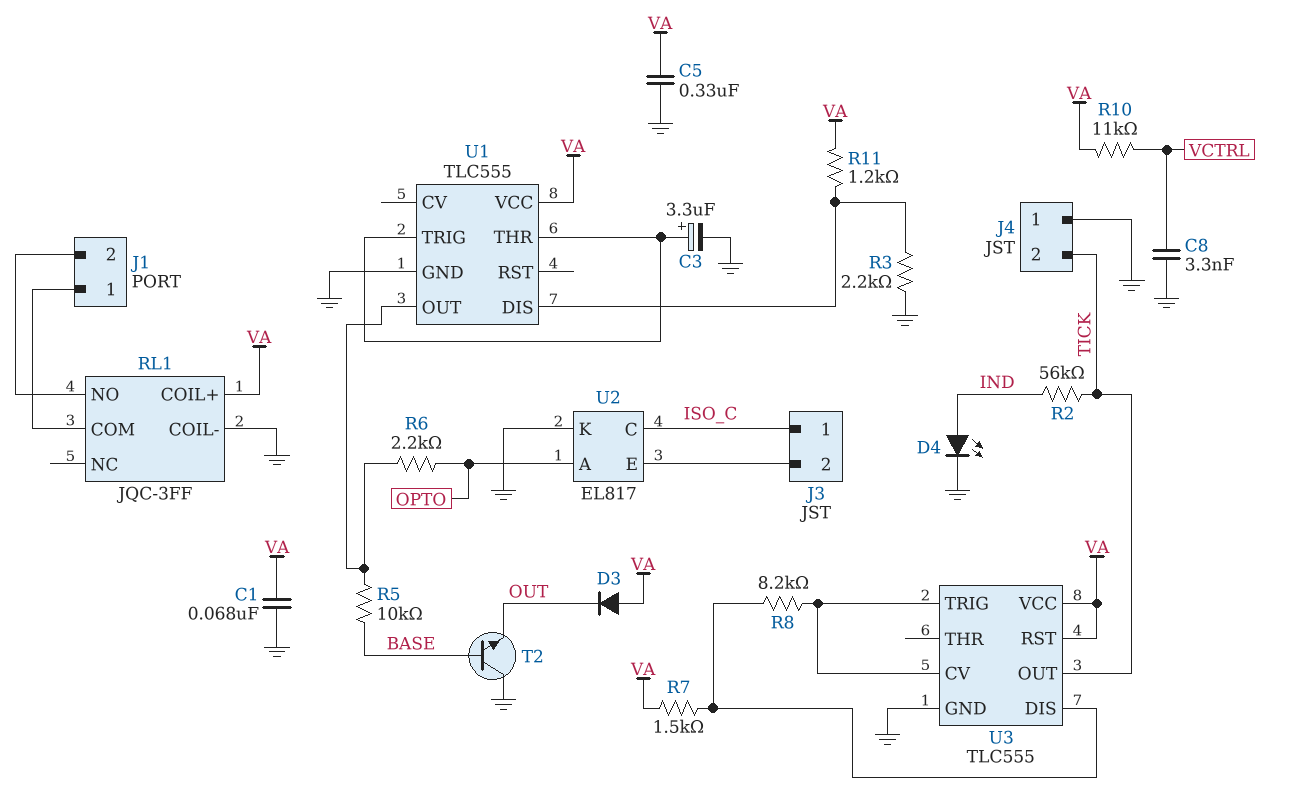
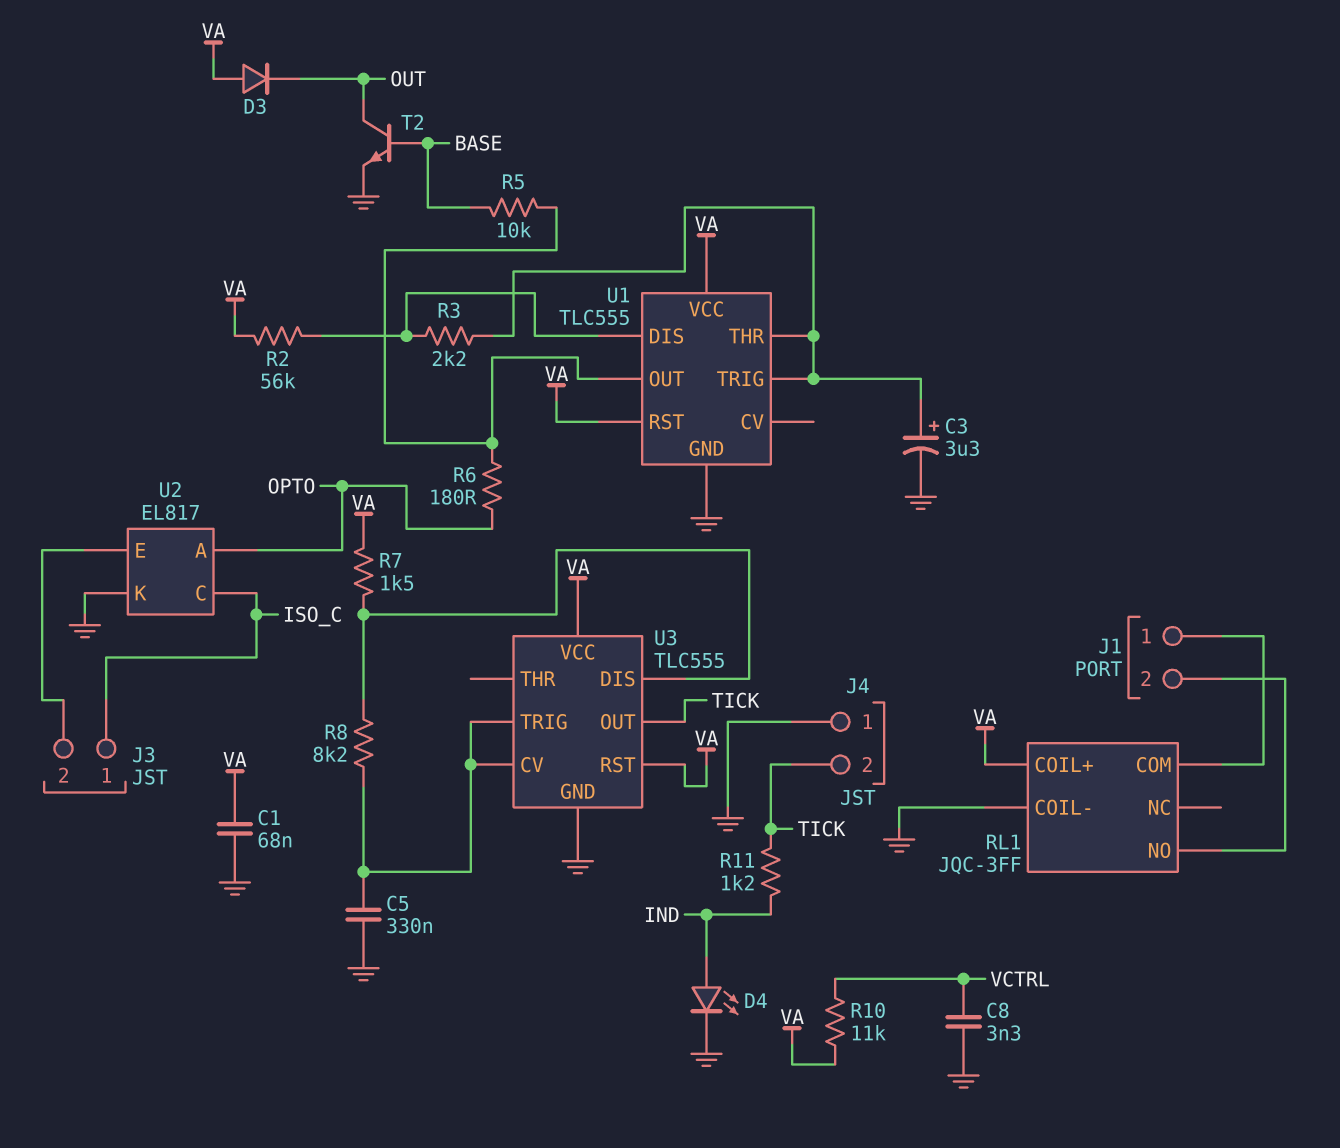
C5: 330nF (GND, VA) -> 330nF (GND, U3/CV)
R2: 56k (IND, TICK) -> 56k (U1/DIS, VA)
R3: 2.2k (GND, U1/DIS) -> 2.2k (U1/DIS, U1/THR)
R6: 2.2k (OPTO, U1/OUT) -> 180 (OPTO, U1/OUT)
R11: 1.2k (U1/DIS, VA) -> 1.2k (IND, TICK)
T2: NPN (B BASE, C GND, E OUT) -> NPN (B BASE, C OUT, E GND)
U1 pin RST: none -> VA

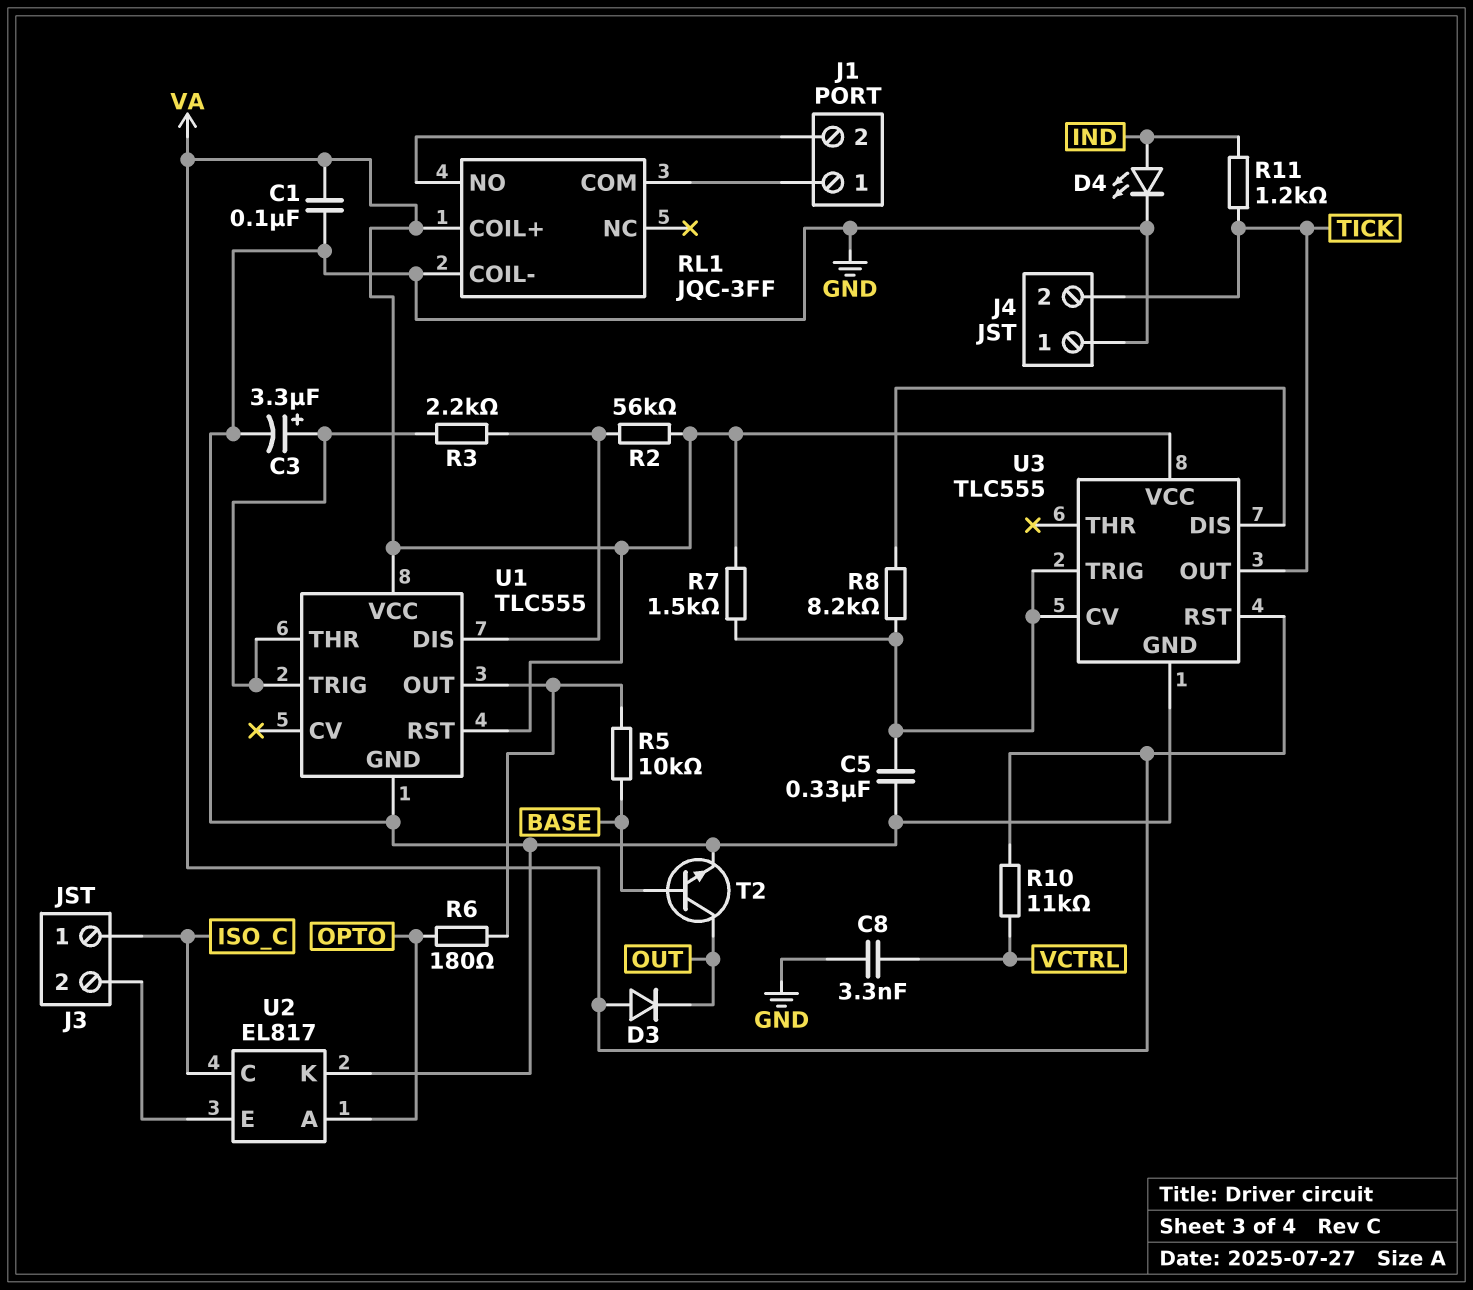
C1: 68nF (GND, VA) -> 100nF (GND, VA)
R7: 1.5k (U3/DIS, VA) -> 1.5k (U3/CV, VA)

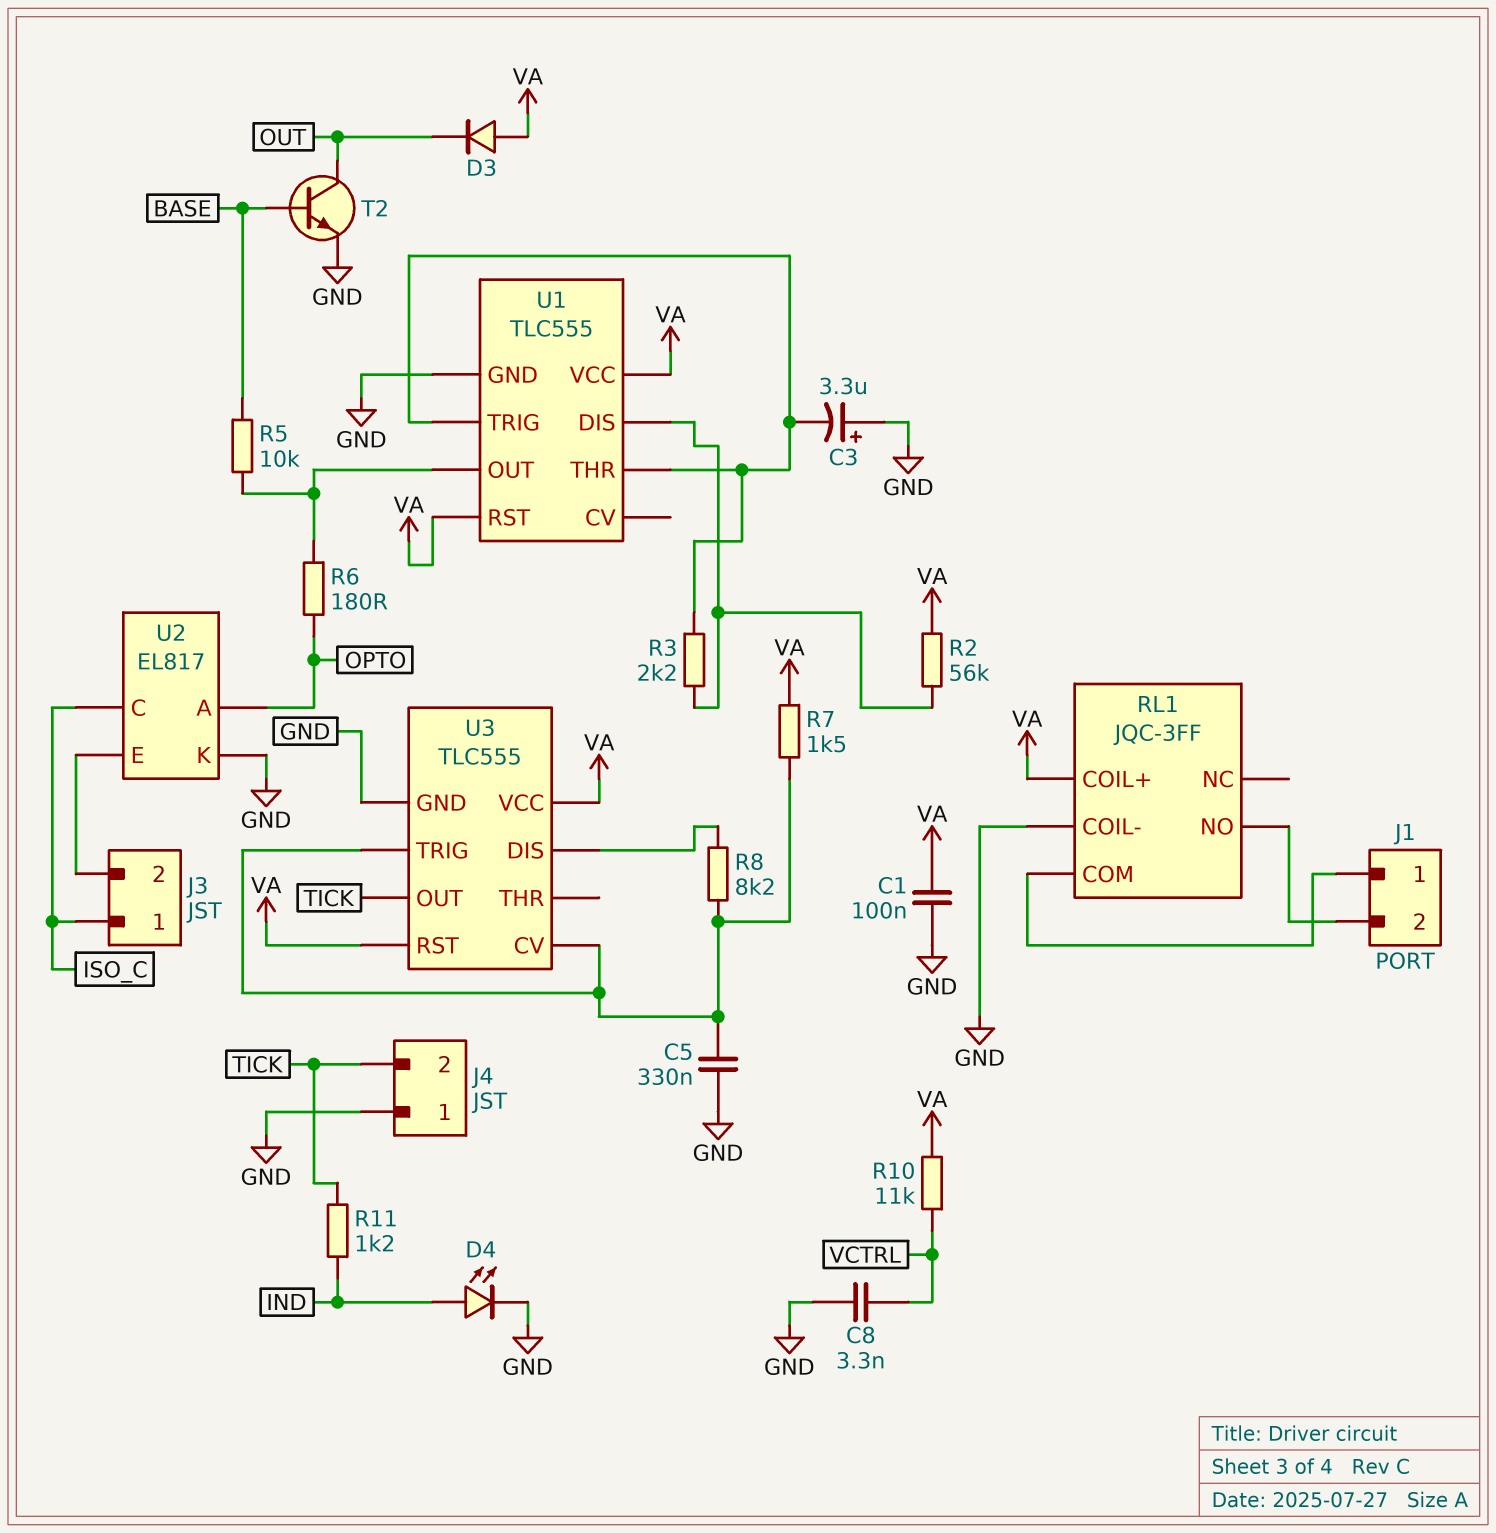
C3: 3.3uF (plus U1/THR, minus GND) -> 3.3uF (plus GND, minus U1/THR)

